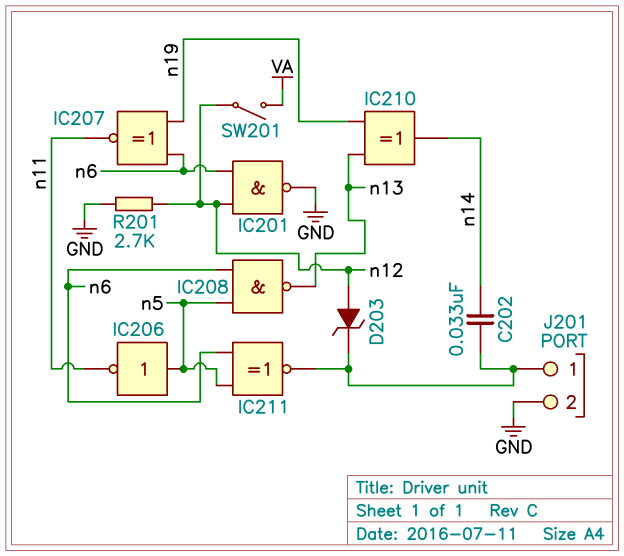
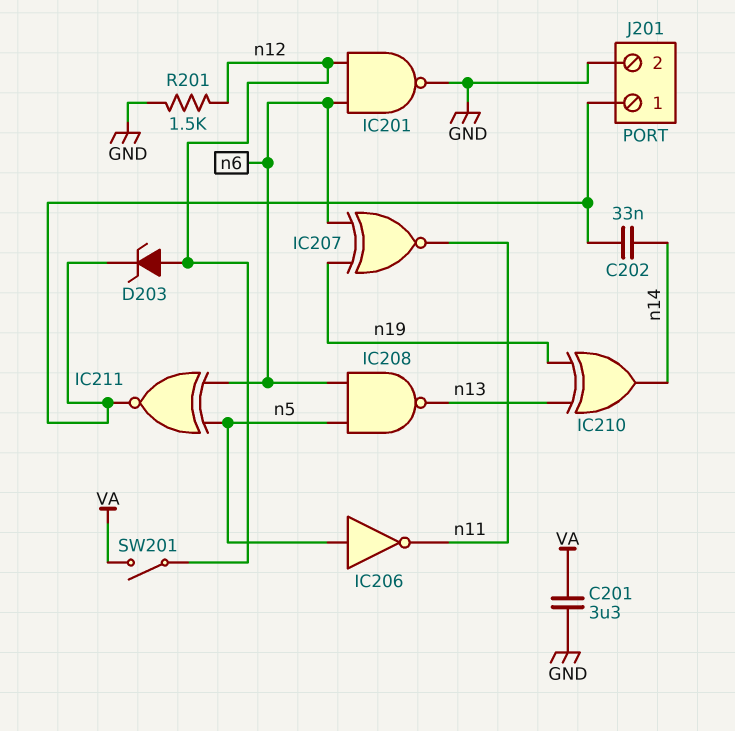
C201: none -> 3.3uF (GND, VA)
R201: 2.7k (GND, n12) -> 1.5k (GND, n12)

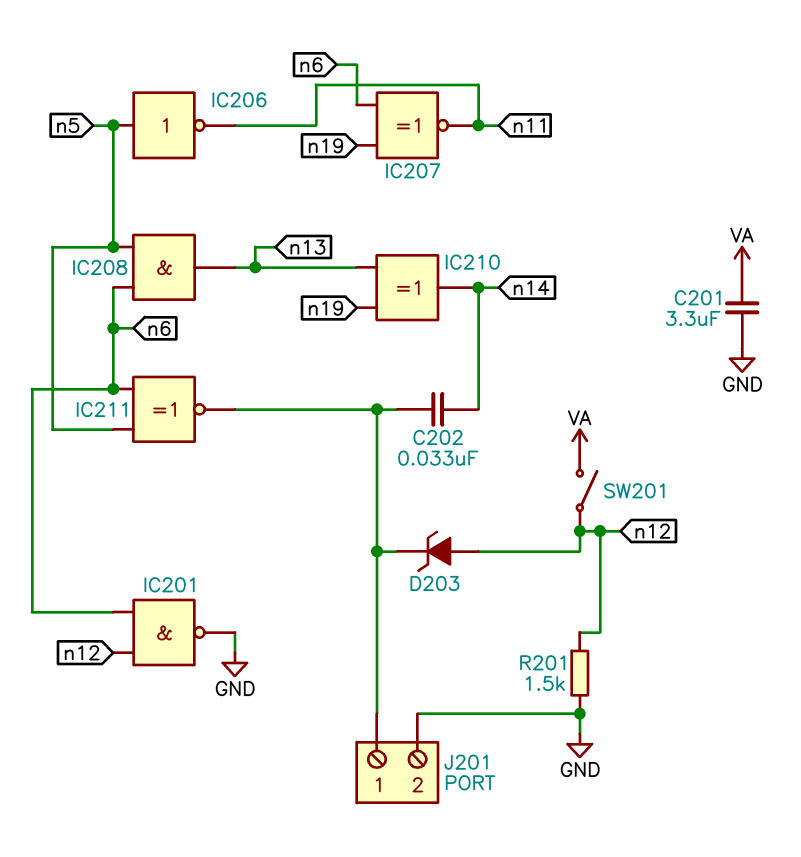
IC208: NAND (in n5, in n6, out n13) -> AND (in n5, in n6, out n13)

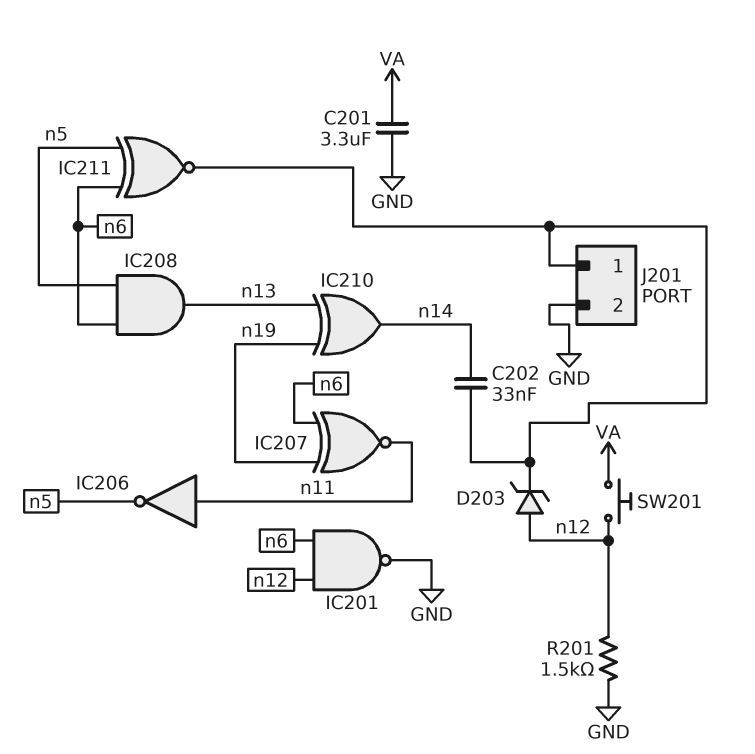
IC206: NOT (in n5, out n11) -> NOT (in n11, out n5)
SW201: switch (VA, n12) -> button (VA, n12)

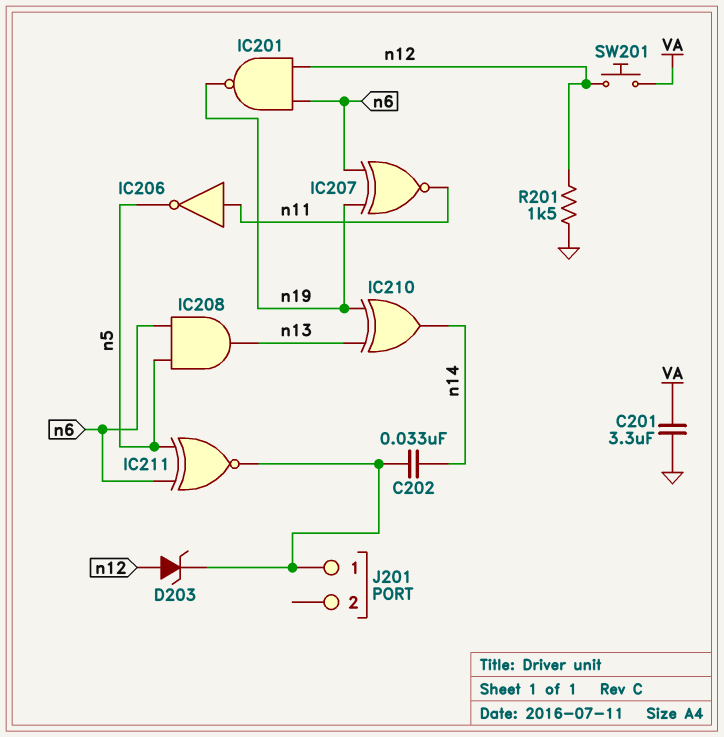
IC201: NAND (in n6, in n12, out GND) -> NAND (in n6, in n12, out n19)
J201 pin 2: GND -> none

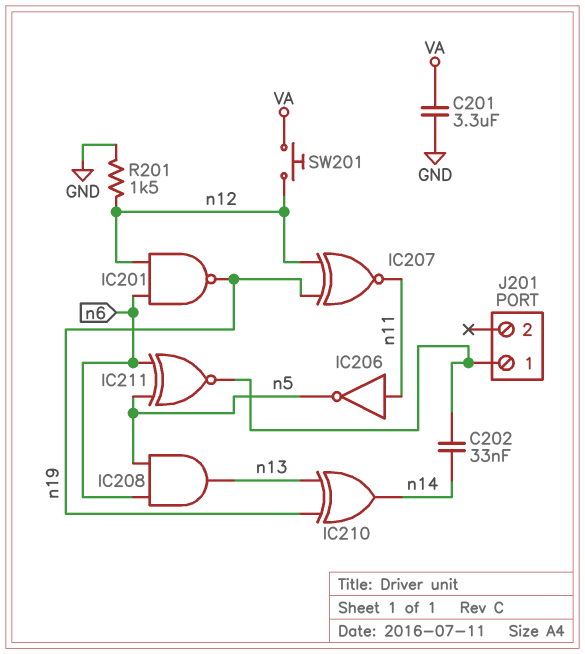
D203: zener (A n12, K J201/1) -> none
IC207: XNOR (in n6, in n19, out n11) -> XNOR (in n12, in n19, out n11)

